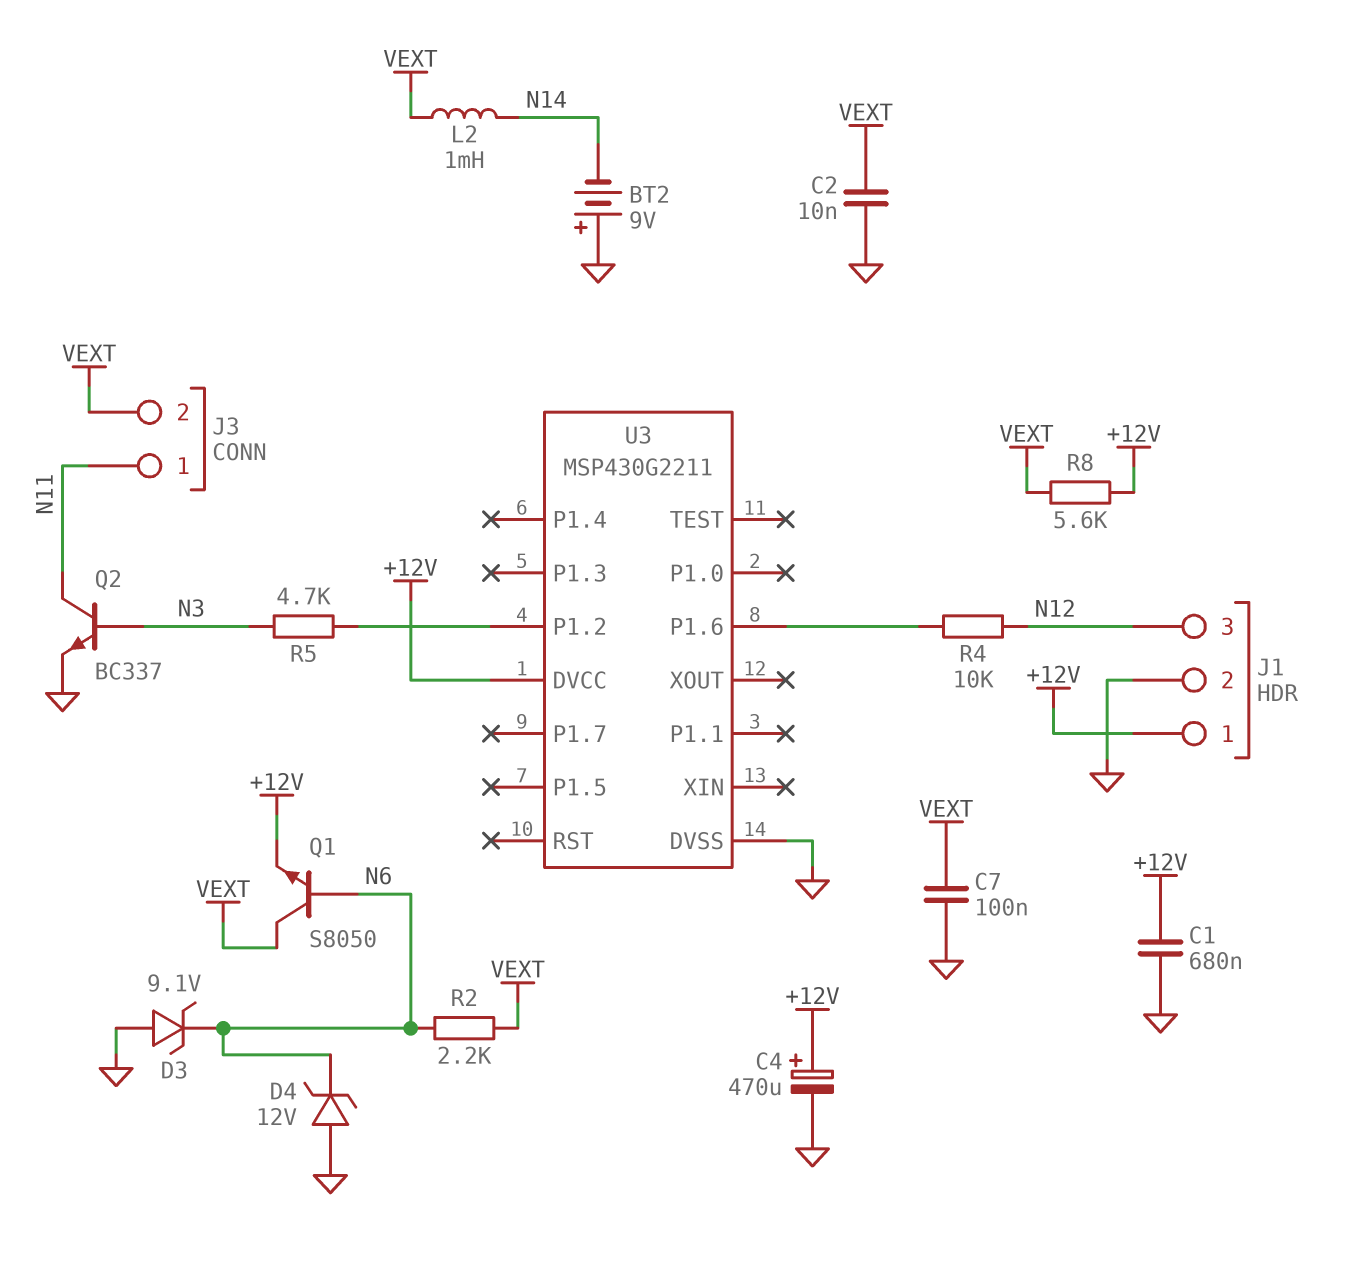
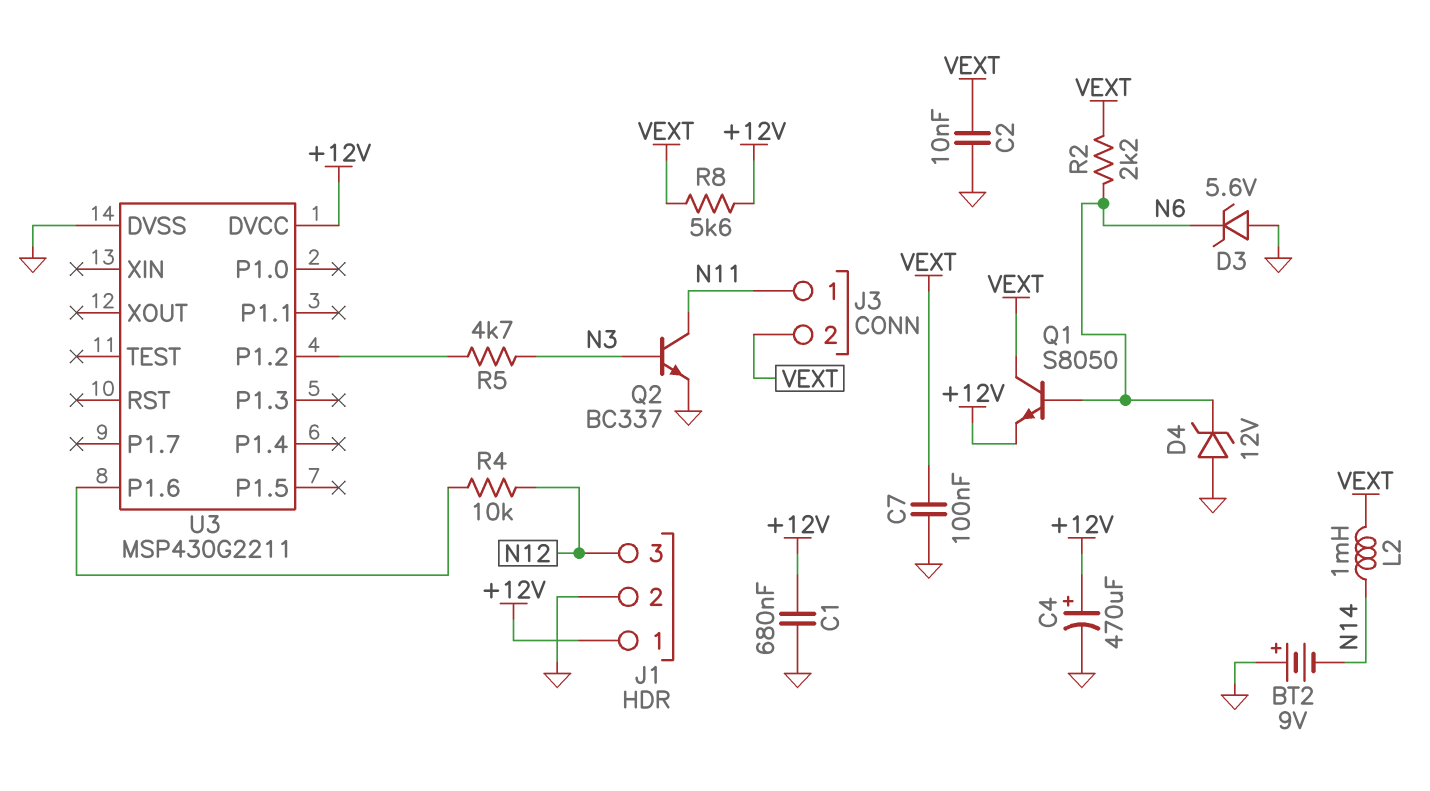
D3: zener 9.1V (A GND, K N6) -> zener 5.6V (A GND, K N6)

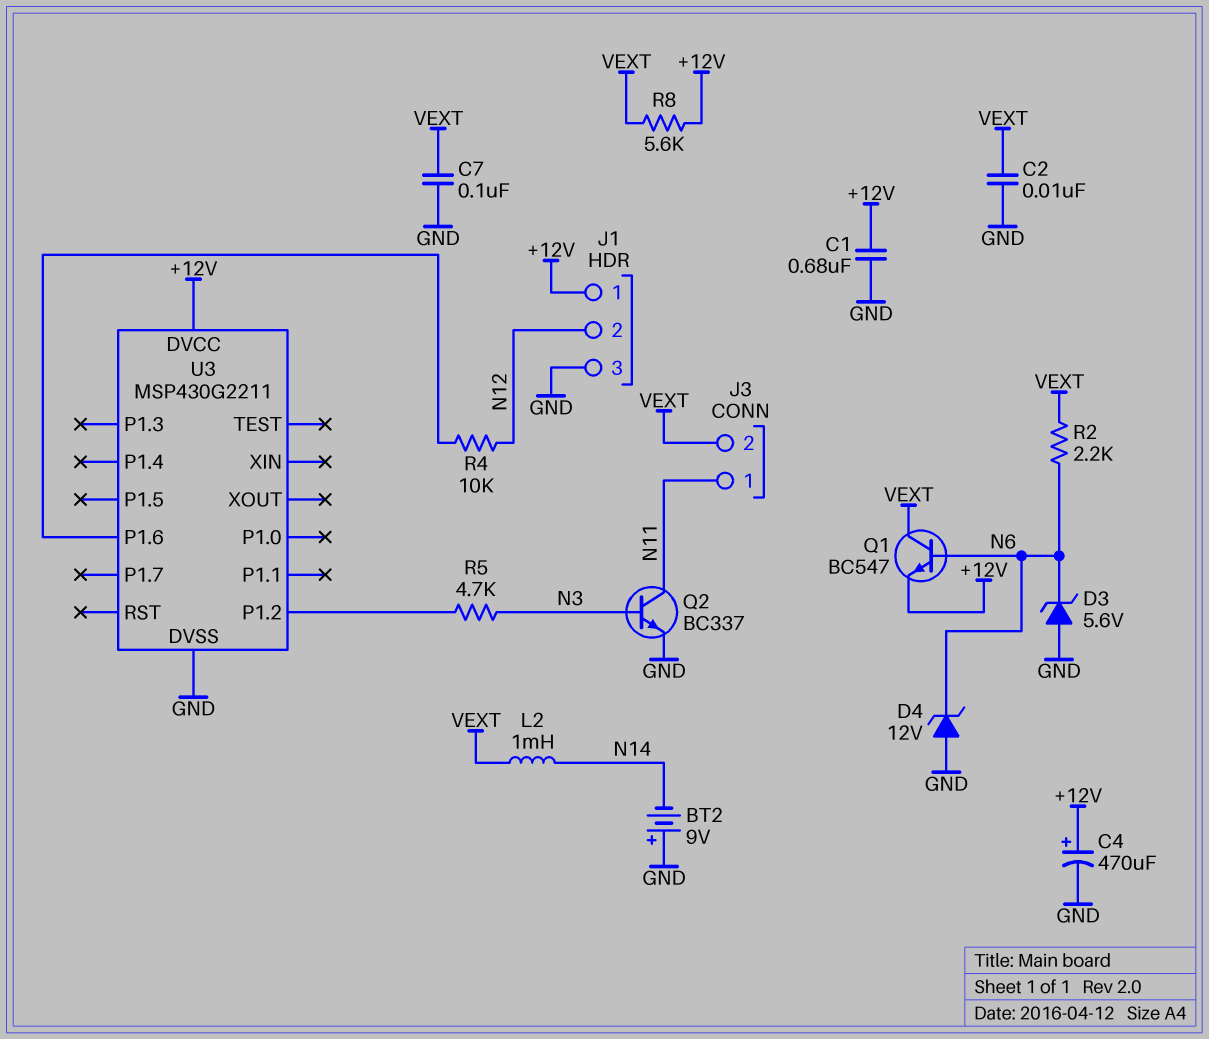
J1 pin 2: GND -> N12
J1 pin 3: N12 -> GND
Q1: NPN S8050 (B N6, C VEXT, E +12V) -> NPN BC547 (B N6, C VEXT, E +12V)

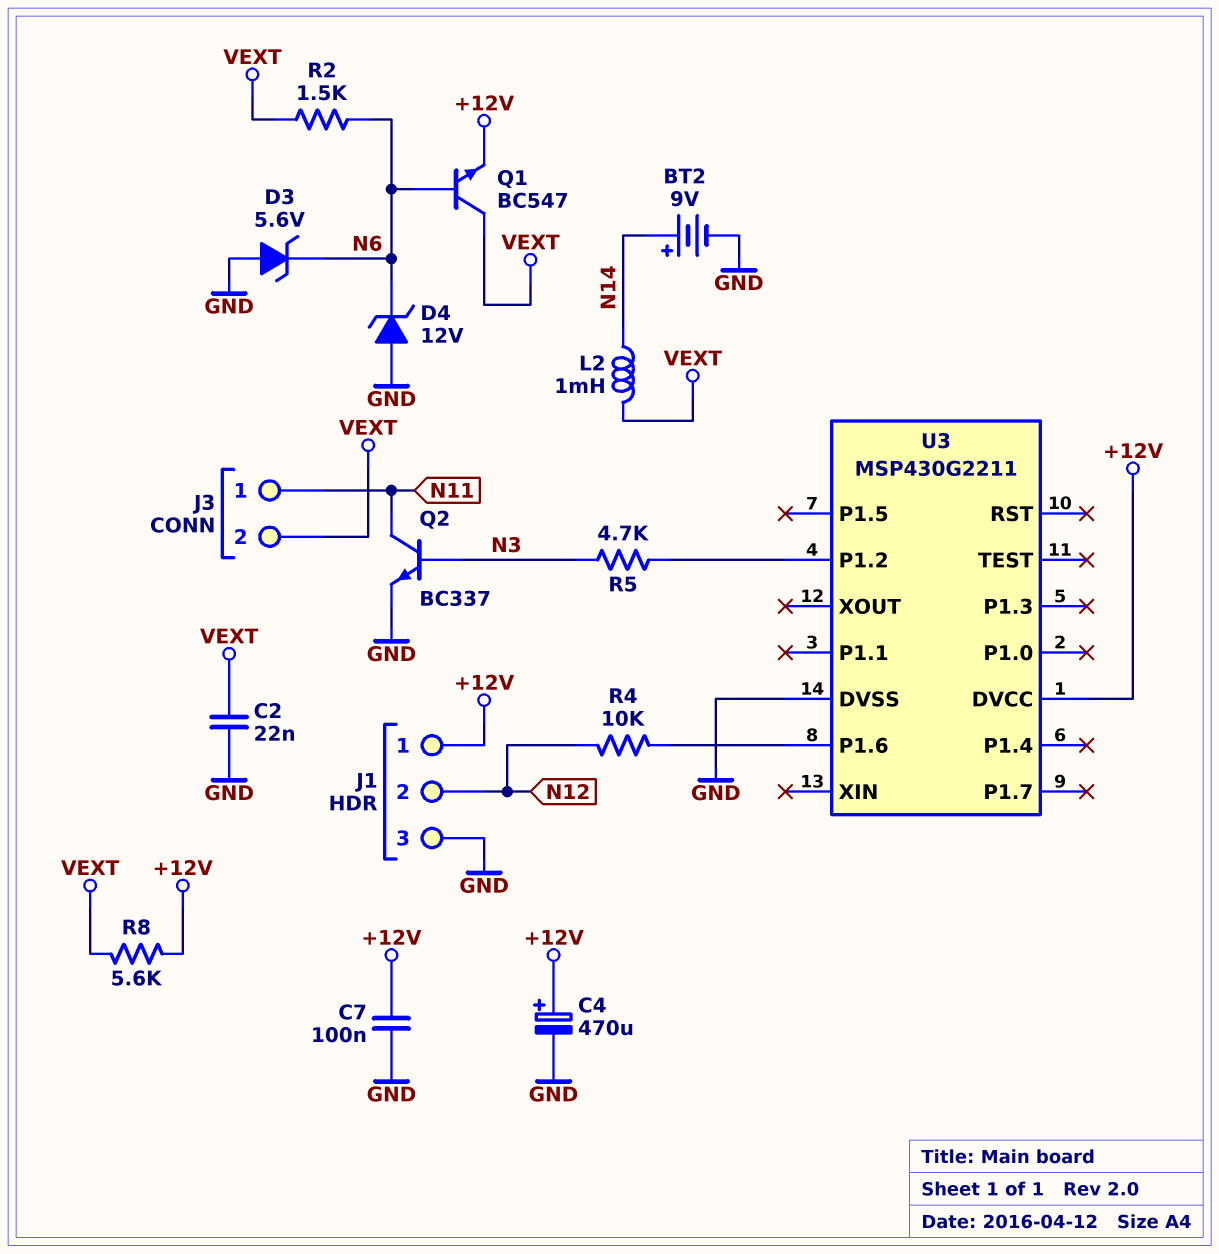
BT2: 9V (plus GND, minus N14) -> 9V (plus N14, minus GND)
C1: 680nF (+12V, GND) -> none
C2: 10nF (GND, VEXT) -> 22nF (GND, VEXT)
C7: 100nF (GND, VEXT) -> 100nF (+12V, GND)
R2: 2.2k (N6, VEXT) -> 1.5k (N6, VEXT)

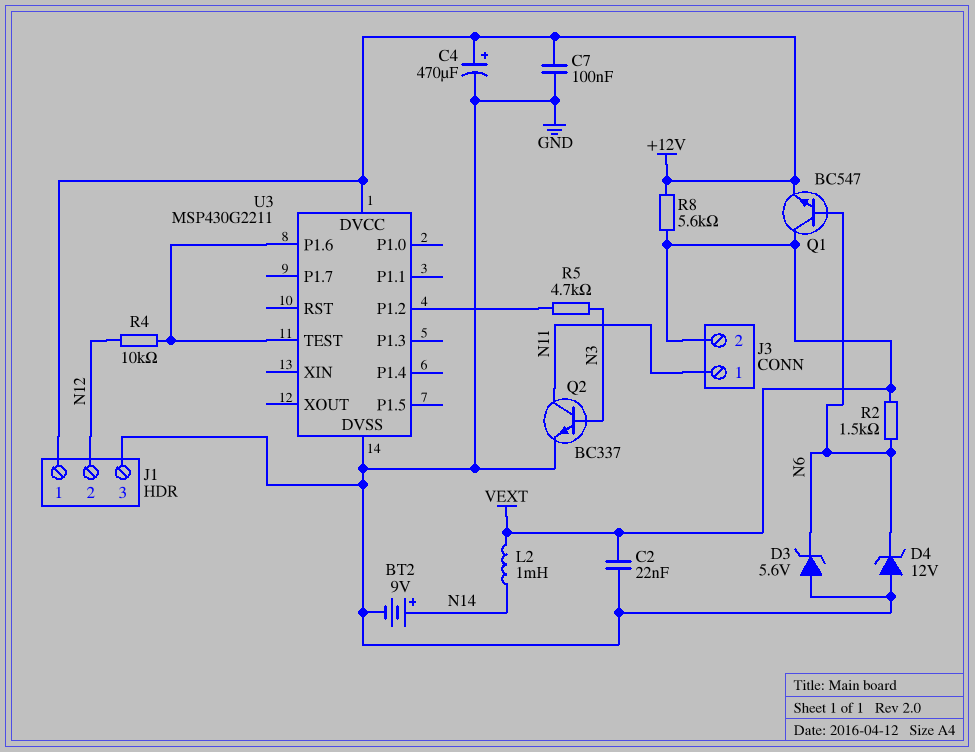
U3 pin TEST: none -> U3/P1.6

